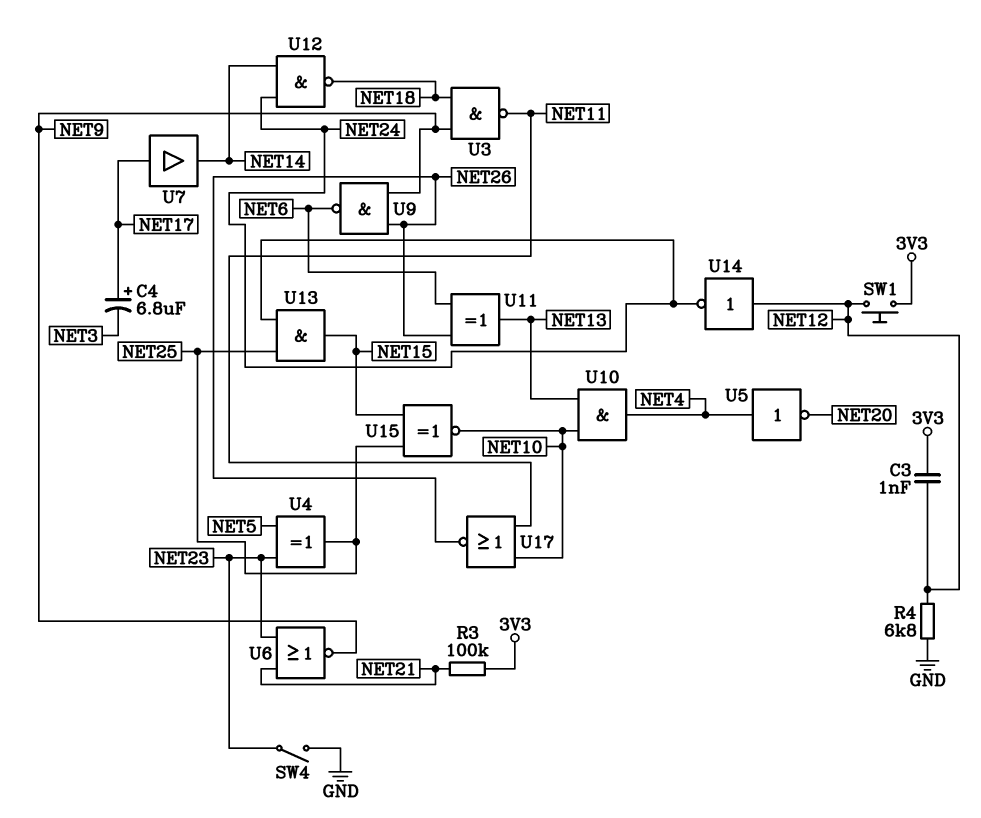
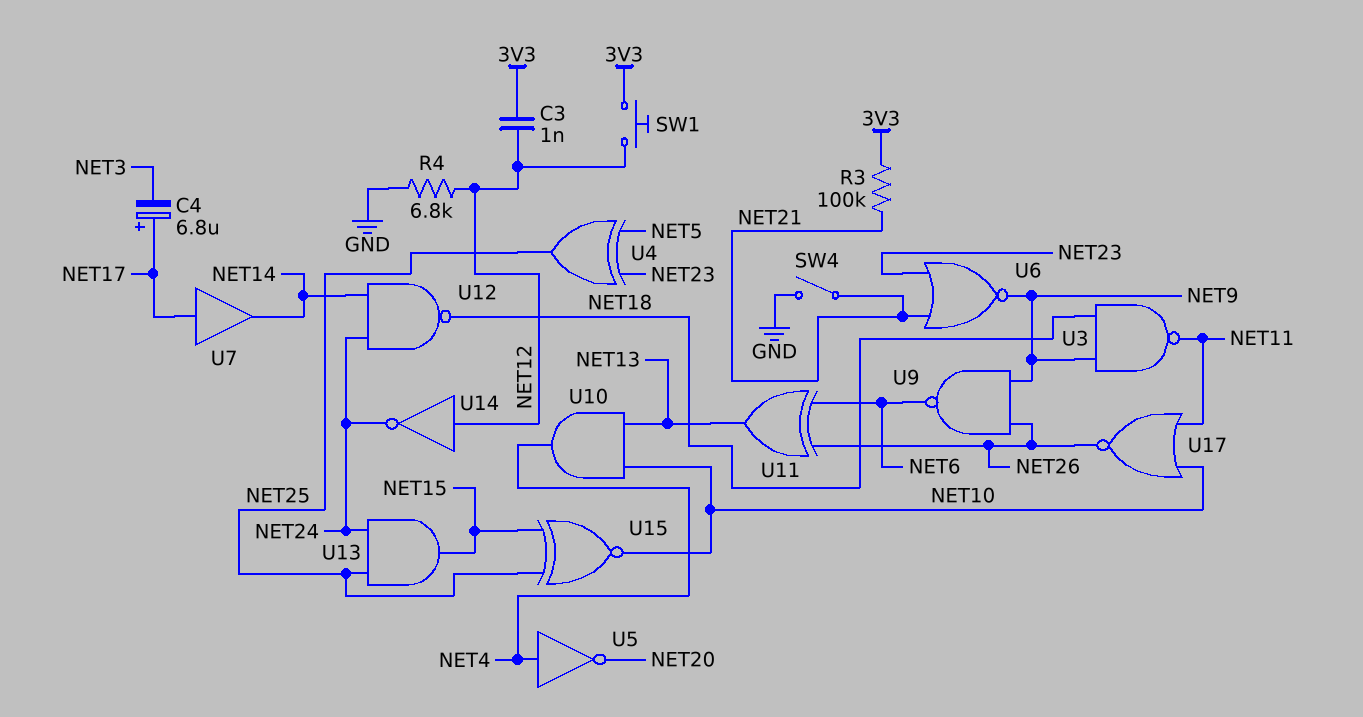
SW4: switch (GND, NET23) -> switch (GND, NET21)

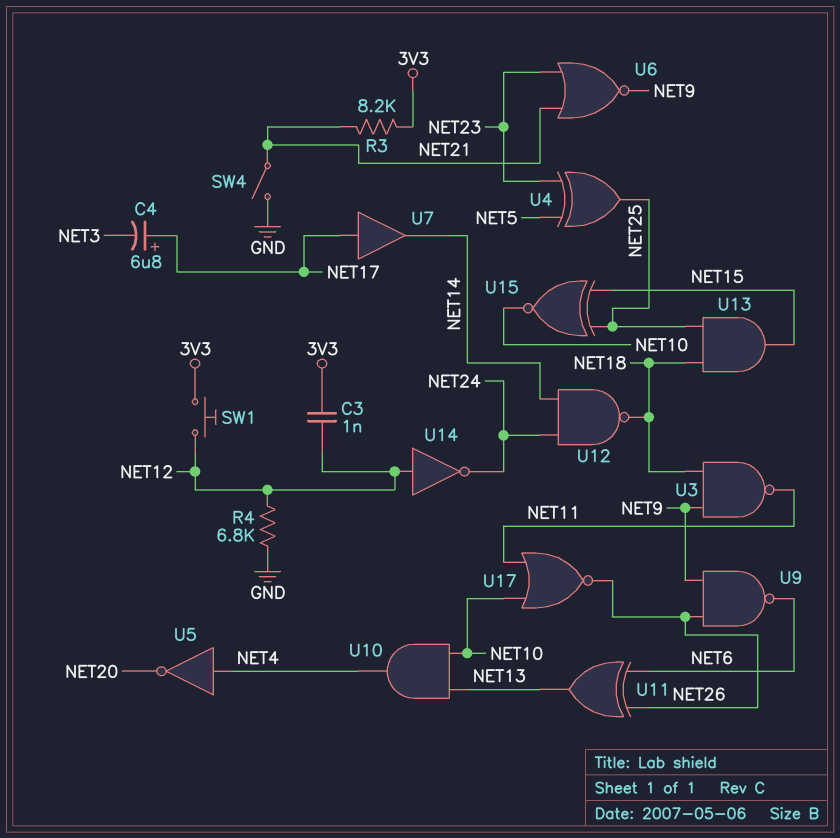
R3: 100k (3V3, NET21) -> 8.2k (3V3, NET21)
U13: AND (in NET24, in NET25, out NET15) -> AND (in NET18, in NET25, out NET15)

